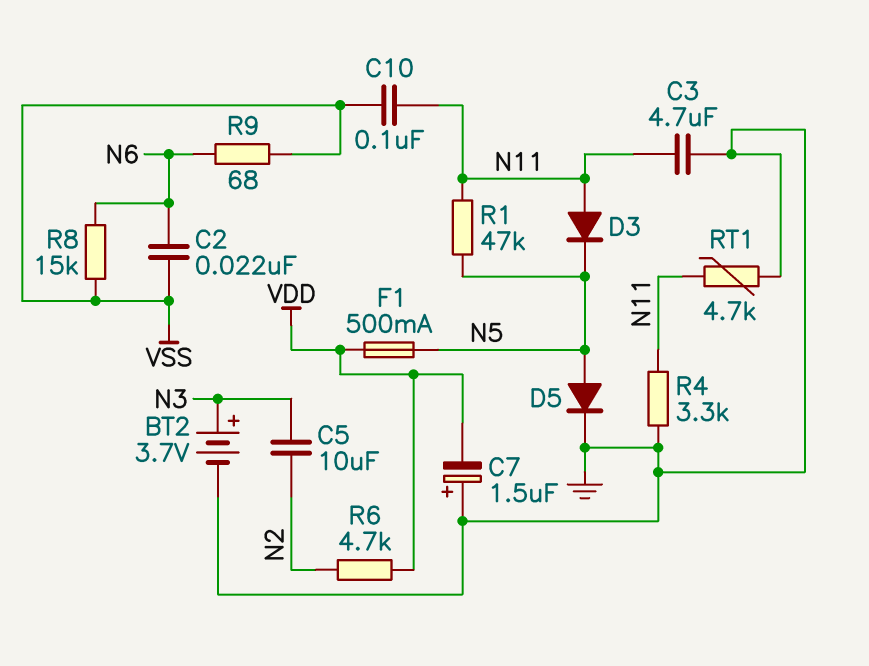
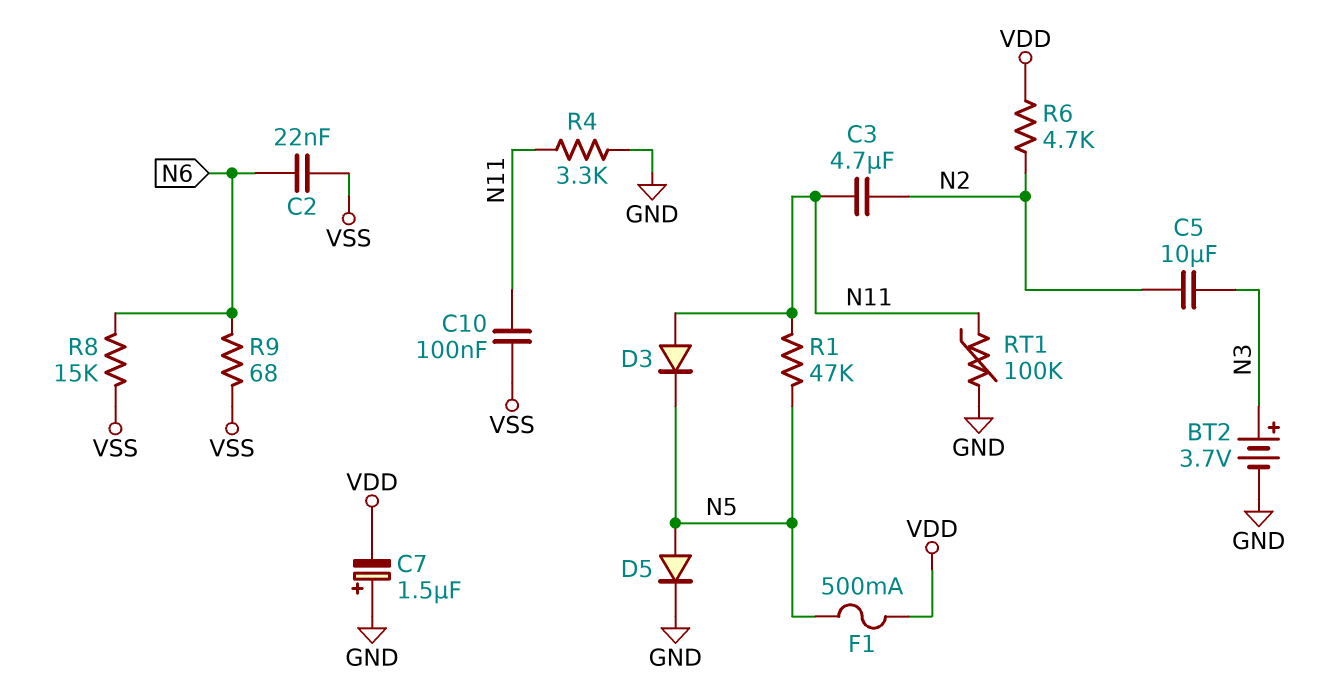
C3: 4.7uF (GND, N11) -> 4.7uF (N2, N11)
RT1: 4.7k (GND, N11) -> 100k (GND, N11)

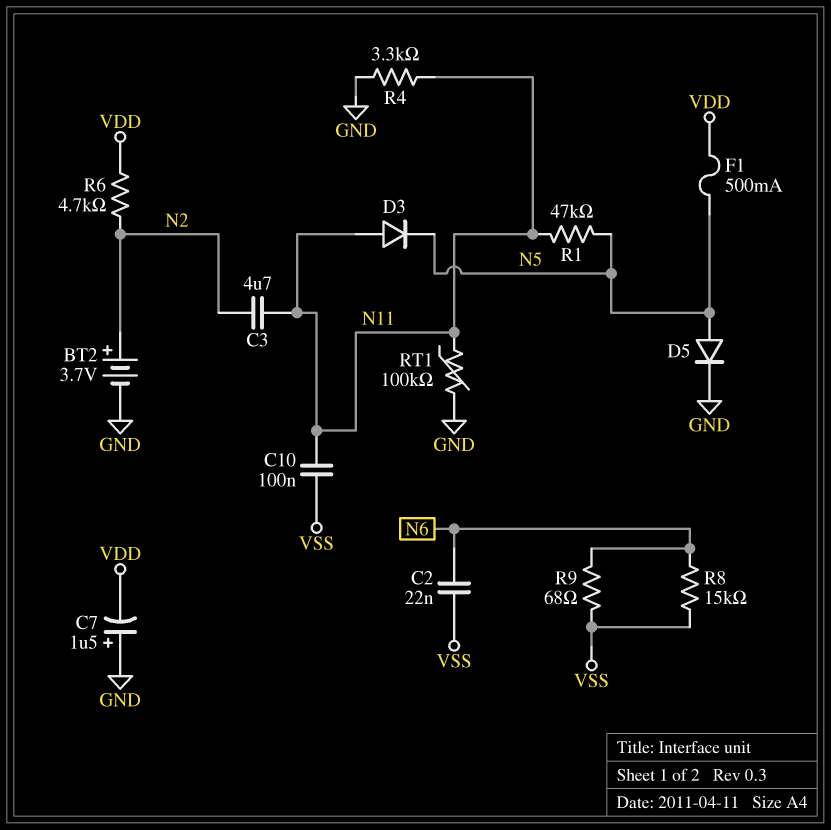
BT2: 3.7V (plus N3, minus GND) -> 3.7V (plus N2, minus GND)
C5: 10uF (N2, N3) -> none

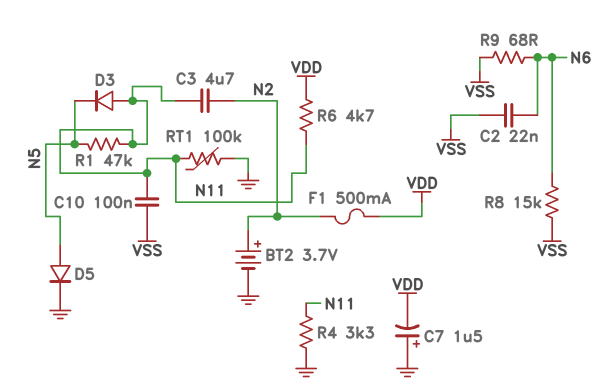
F1: 500mA (N5, VDD) -> 500mA (N2, VDD)
R6: 4.7k (N2, VDD) -> 4.7k (N11, VDD)

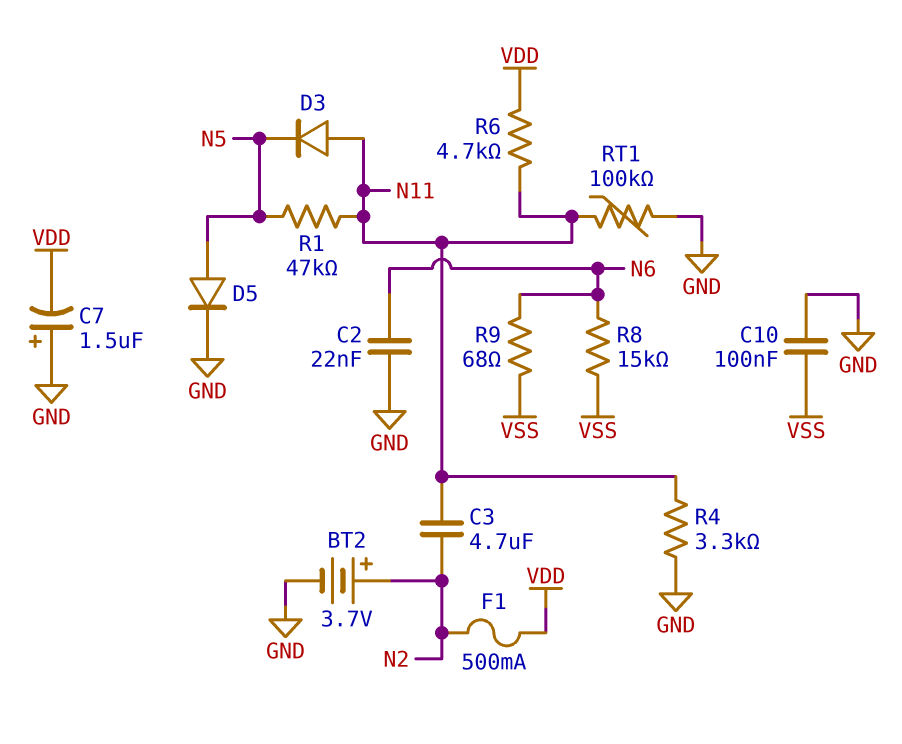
C2: 22nF (N6, VSS) -> 22nF (GND, N6)
C10: 100nF (N11, VSS) -> 100nF (GND, VSS)

